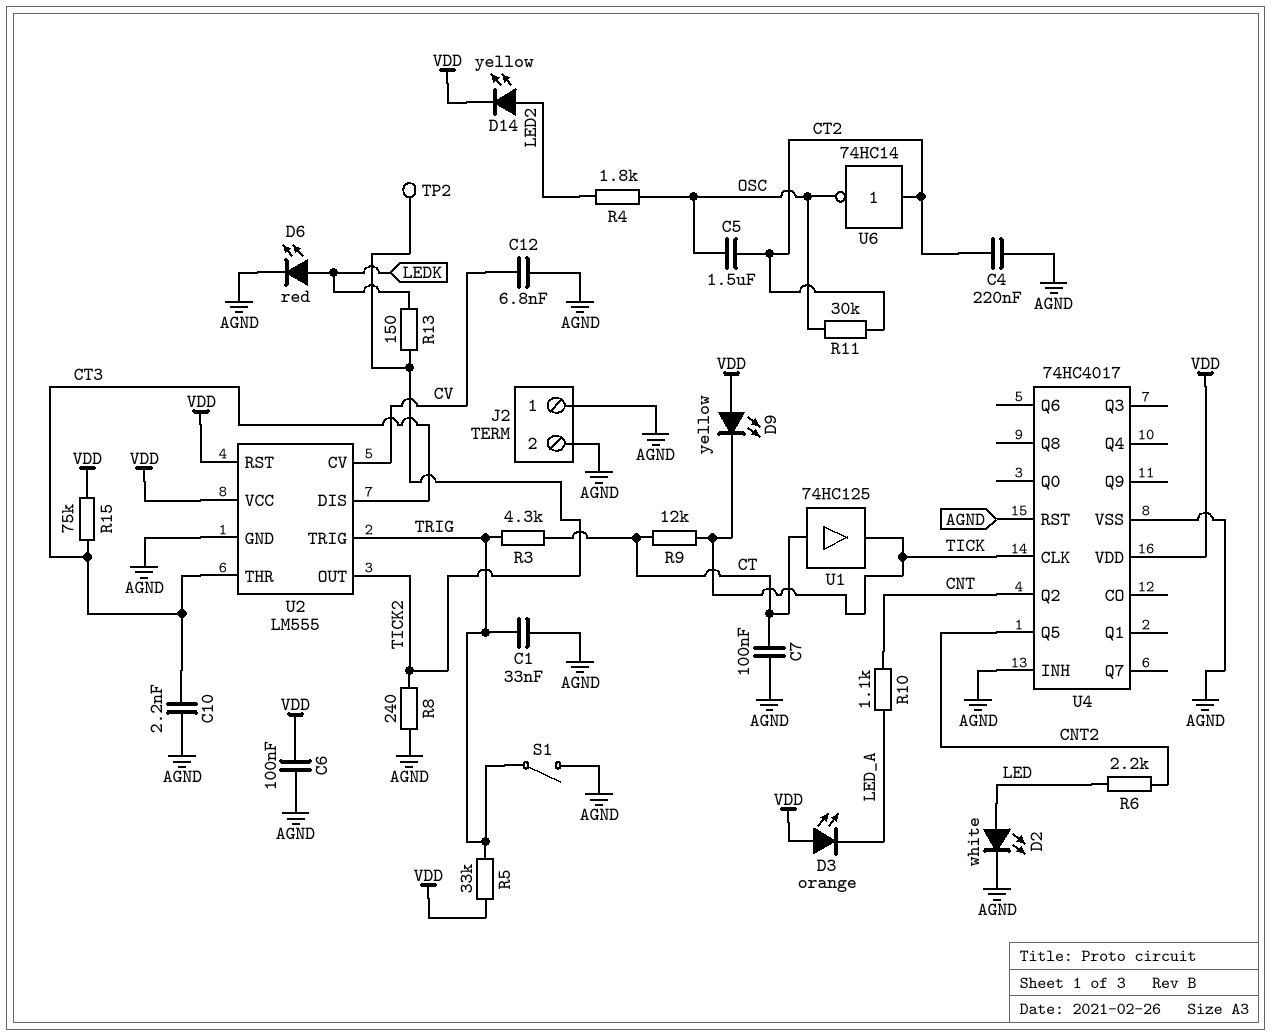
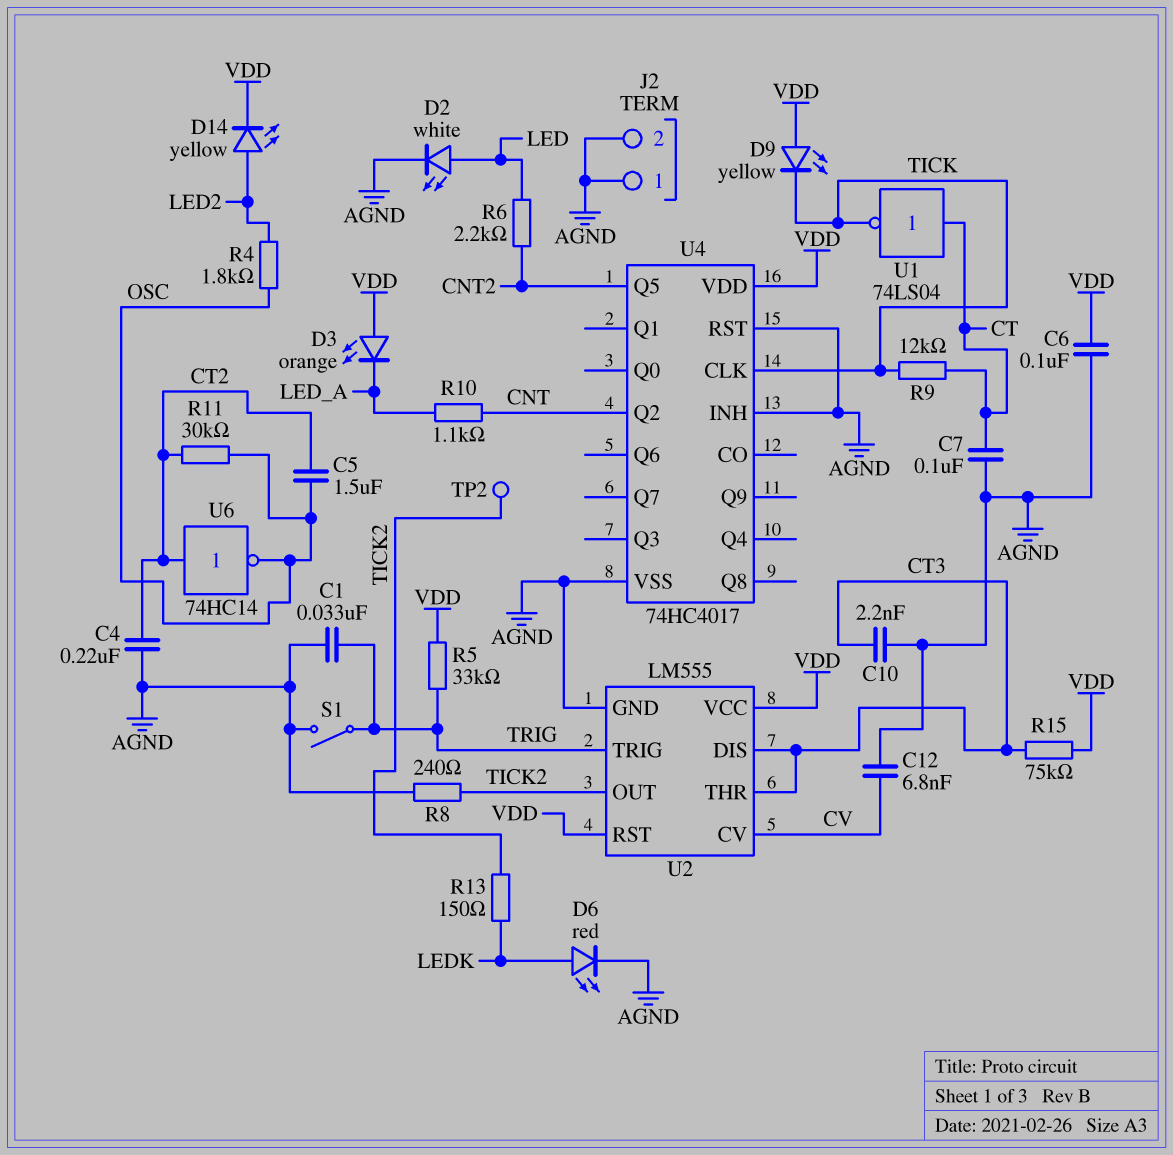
R3: 4.3k (CT, TRIG) -> none
U1: buffer 74HC125 (in CT, out TICK) -> NOT 74LS04 (in CT, out TICK)

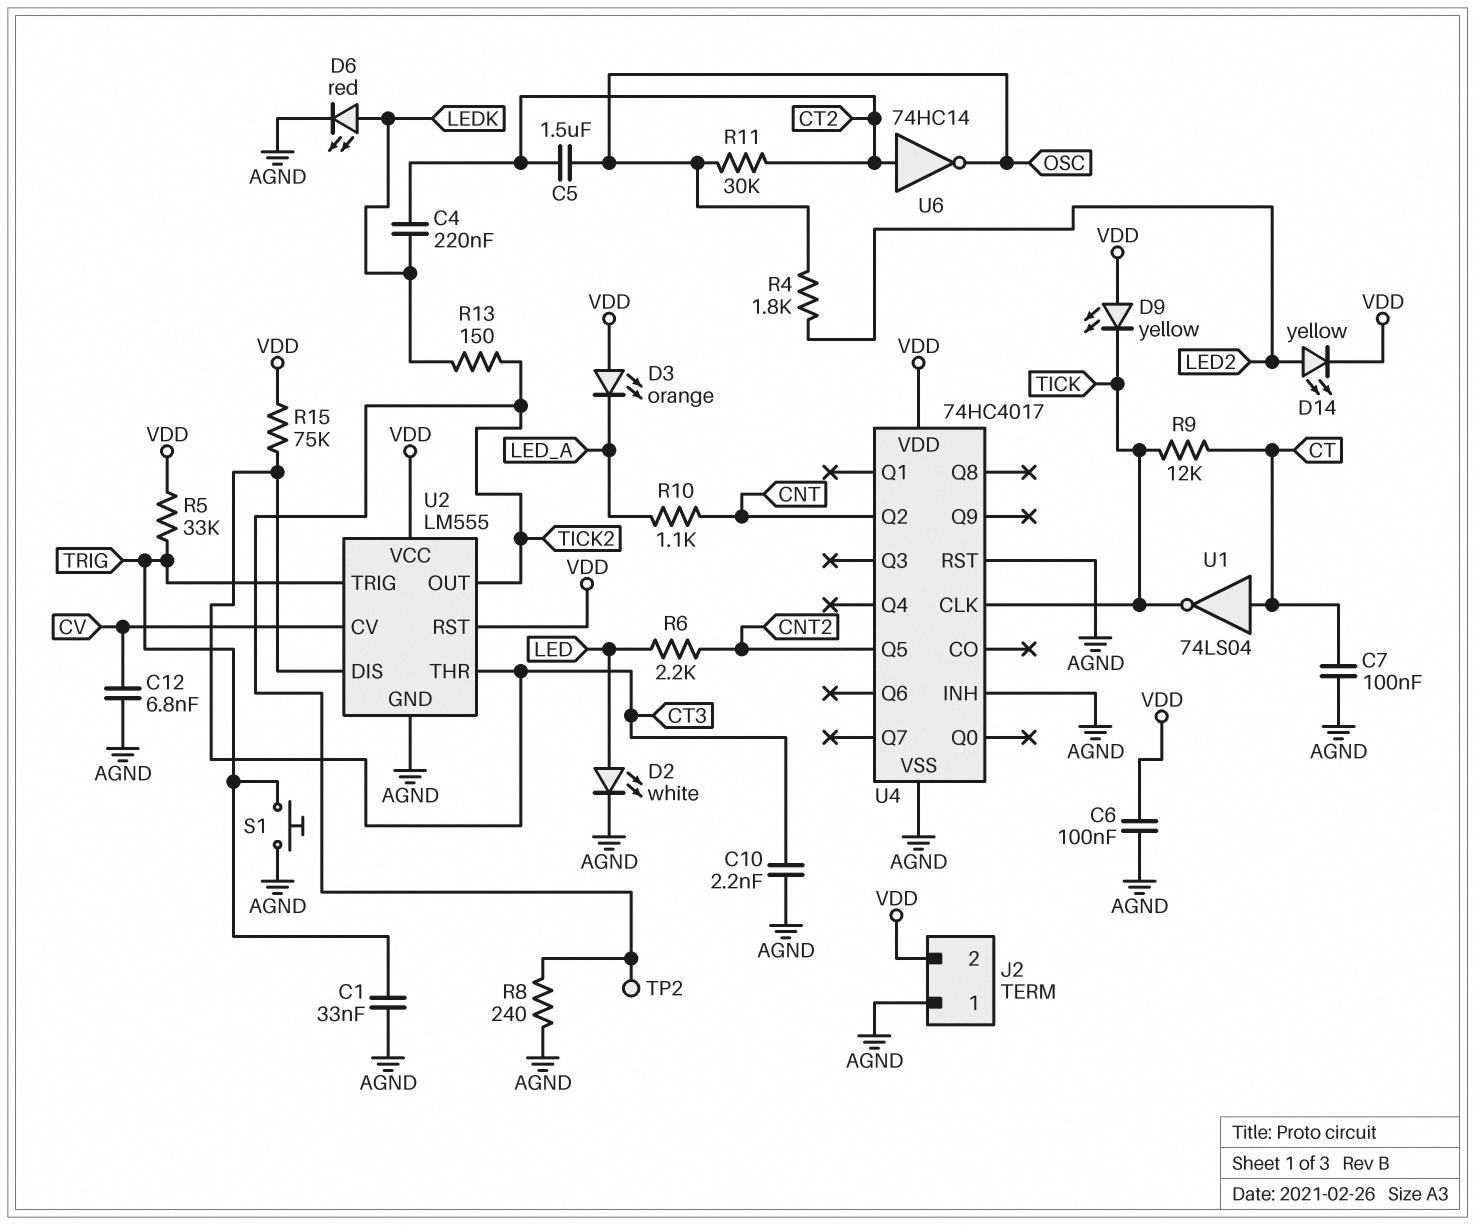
C4: 220nF (AGND, CT2) -> 220nF (CT2, LEDK)
J2 pin 2: AGND -> VDD
S1: switch (AGND, TRIG) -> button (AGND, TRIG)

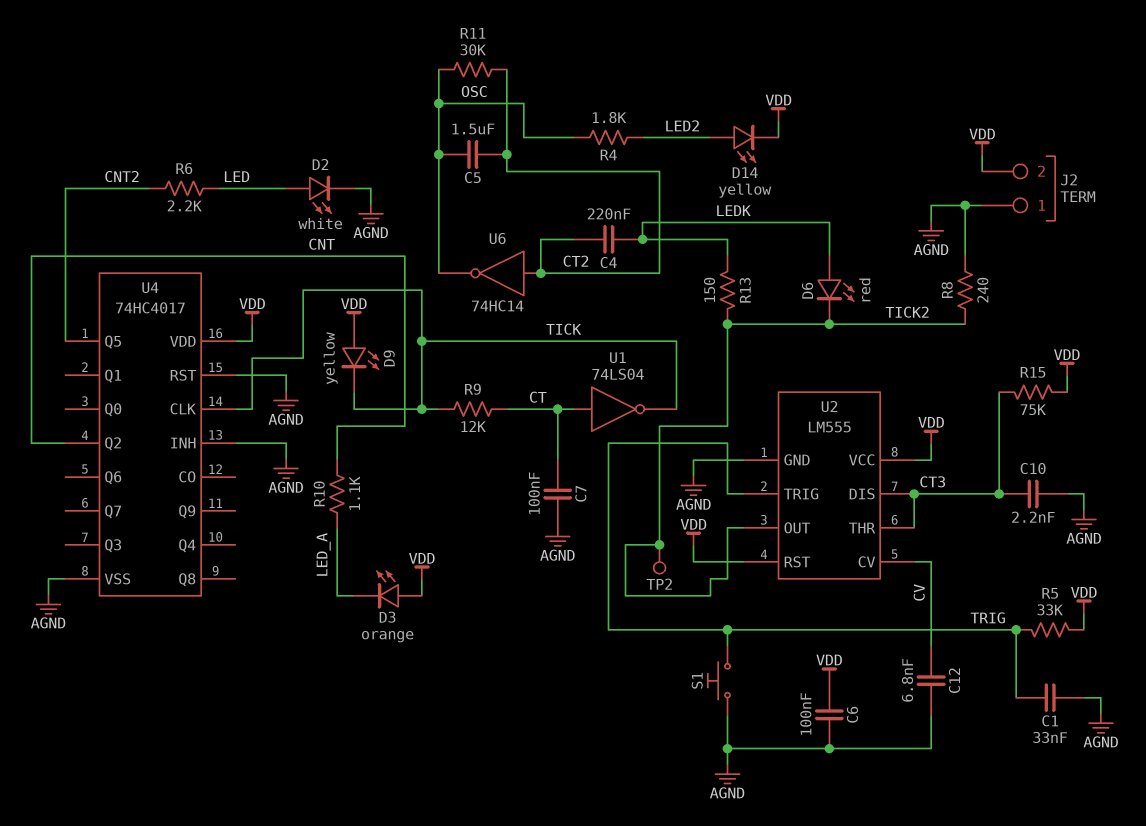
D6: LED red (A LEDK, K AGND) -> LED red (A LEDK, K TICK2)

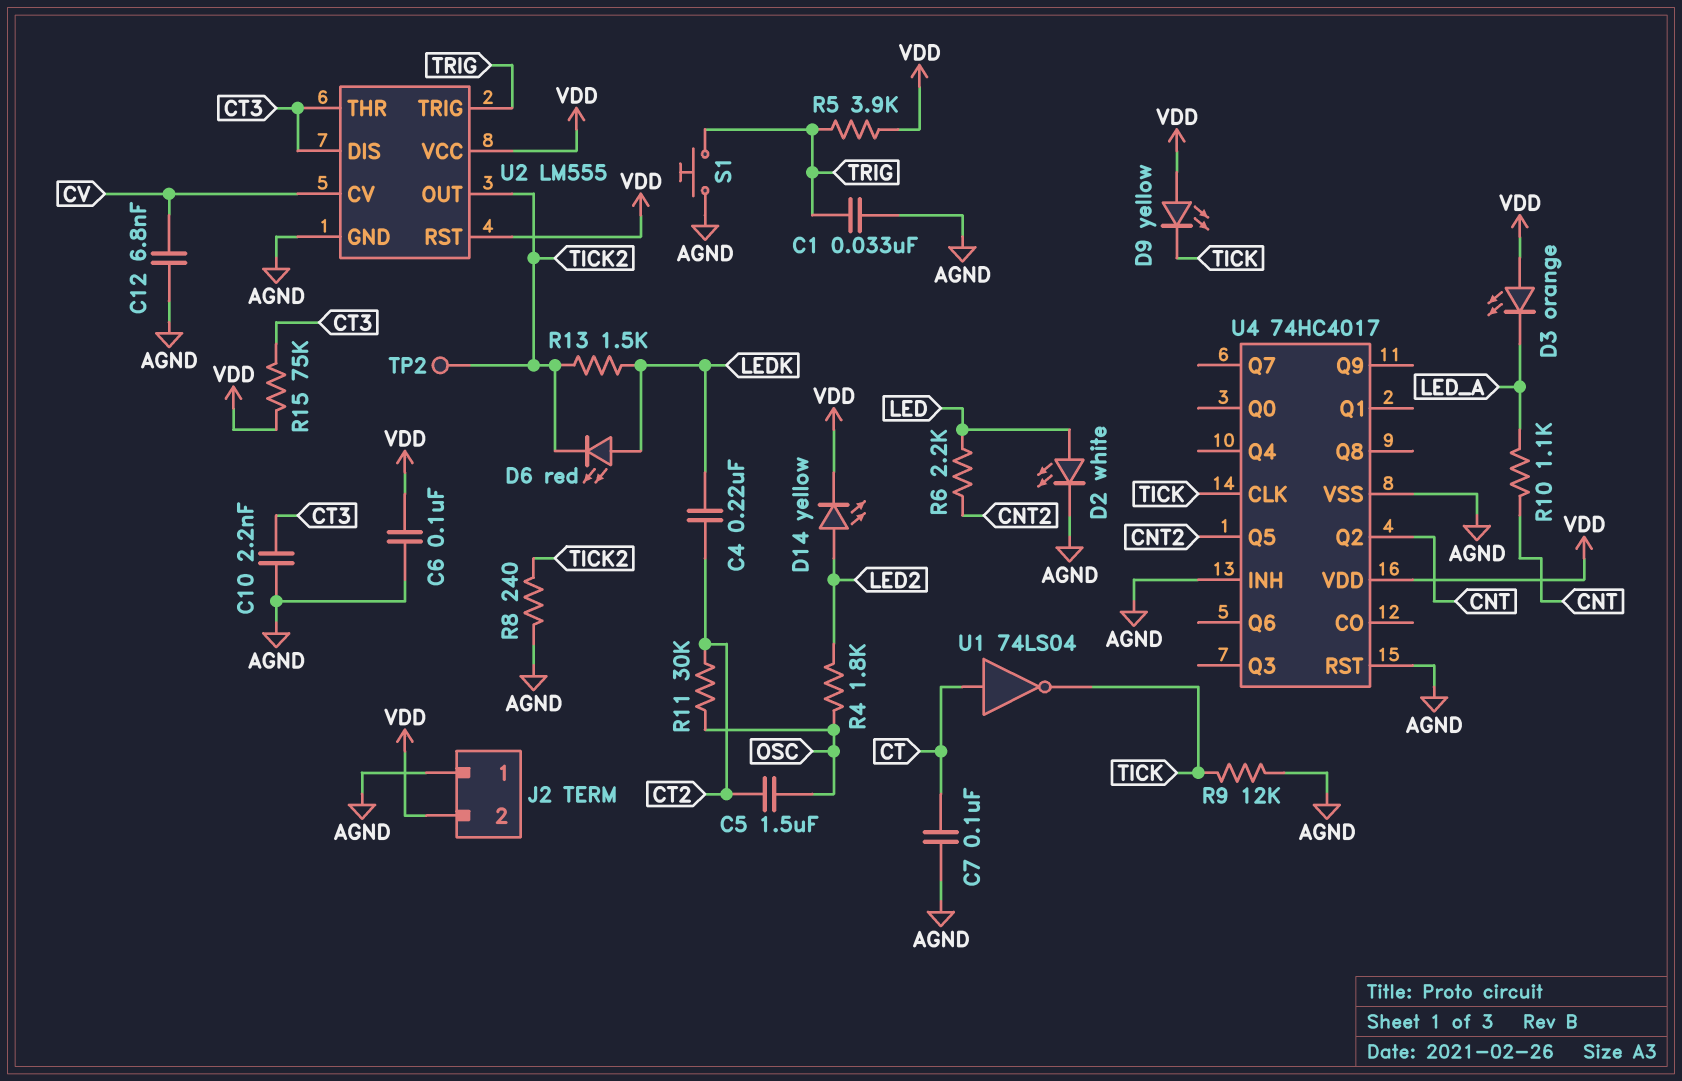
R5: 33k (TRIG, VDD) -> 3.9k (TRIG, VDD)
R9: 12k (CT, TICK) -> 12k (AGND, TICK)
R13: 150 (LEDK, TICK2) -> 1.5k (LEDK, TICK2)
U6: NOT 74HC14 (in CT2, out OSC) -> none

